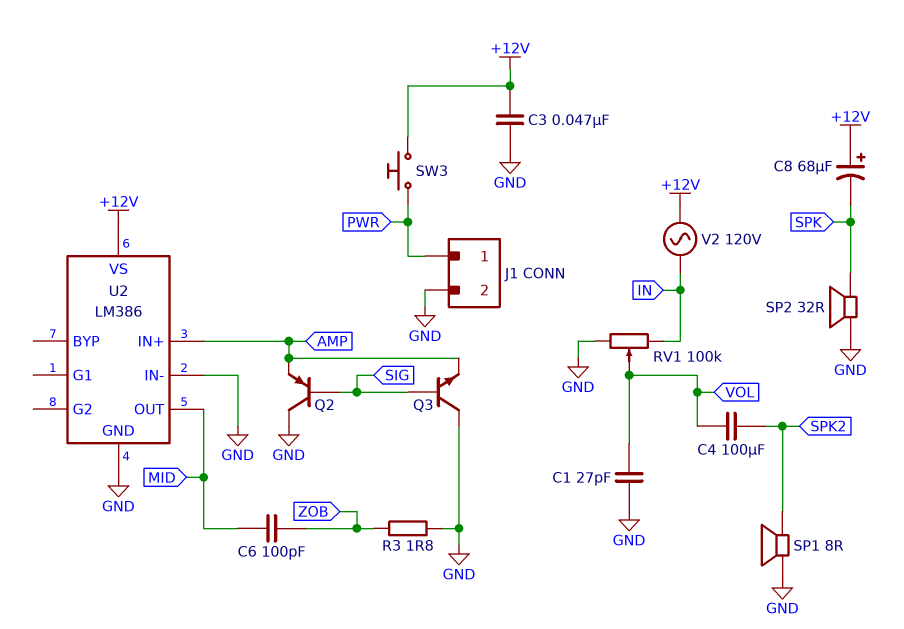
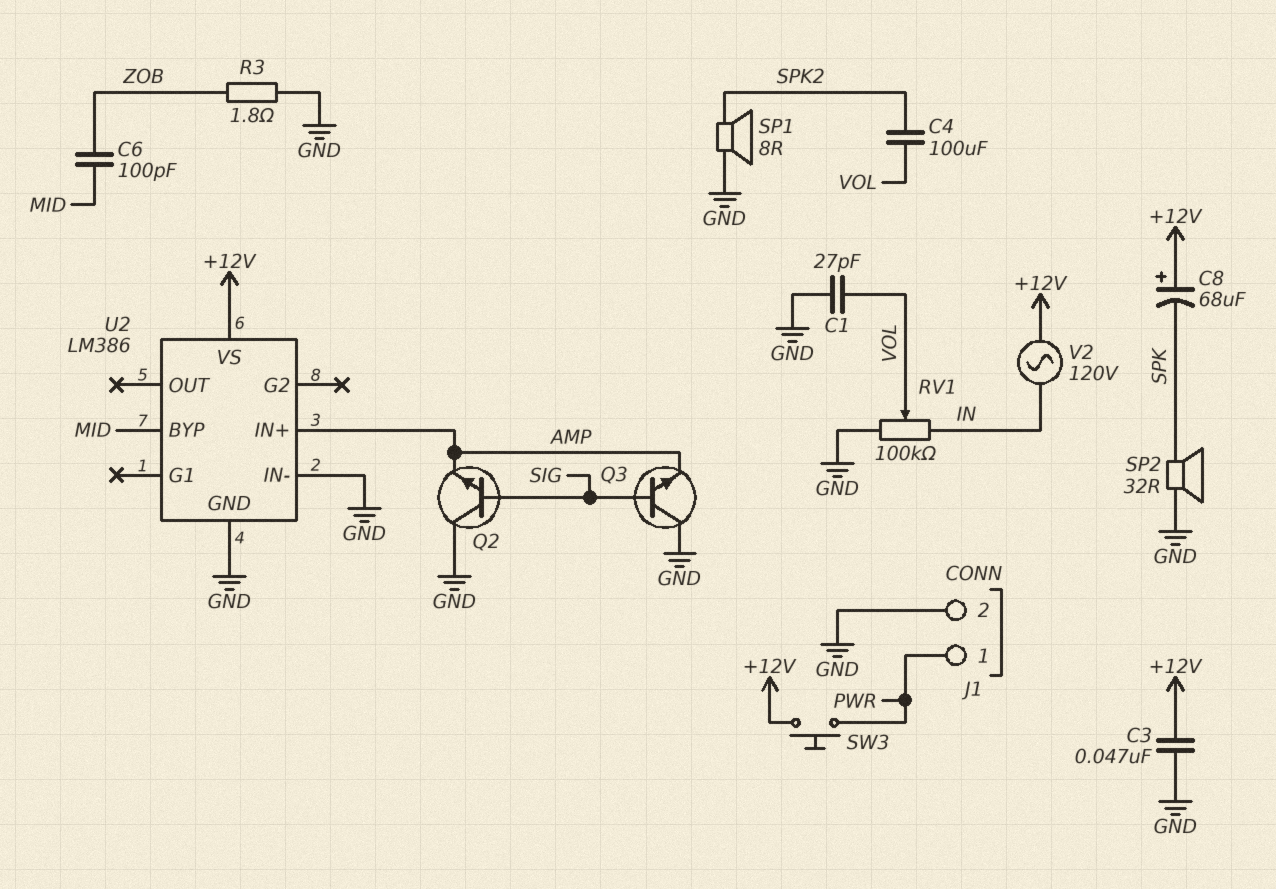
Q2: PNP (B SIG, C GND, E AMP) -> NPN (B SIG, C GND, E AMP)
U2 pin BYP: none -> MID
U2 pin OUT: MID -> none

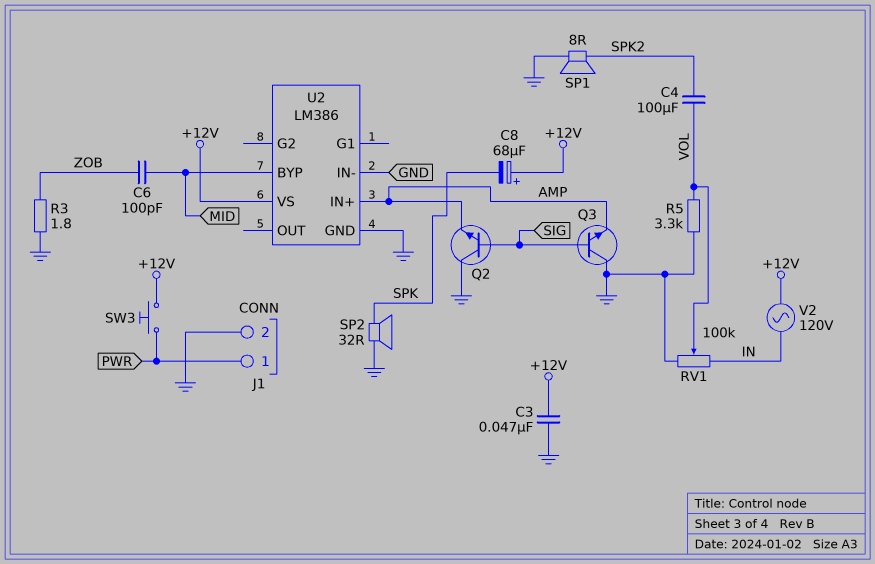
C1: 27pF (GND, VOL) -> none
R5: none -> 3.3k (GND, VOL)

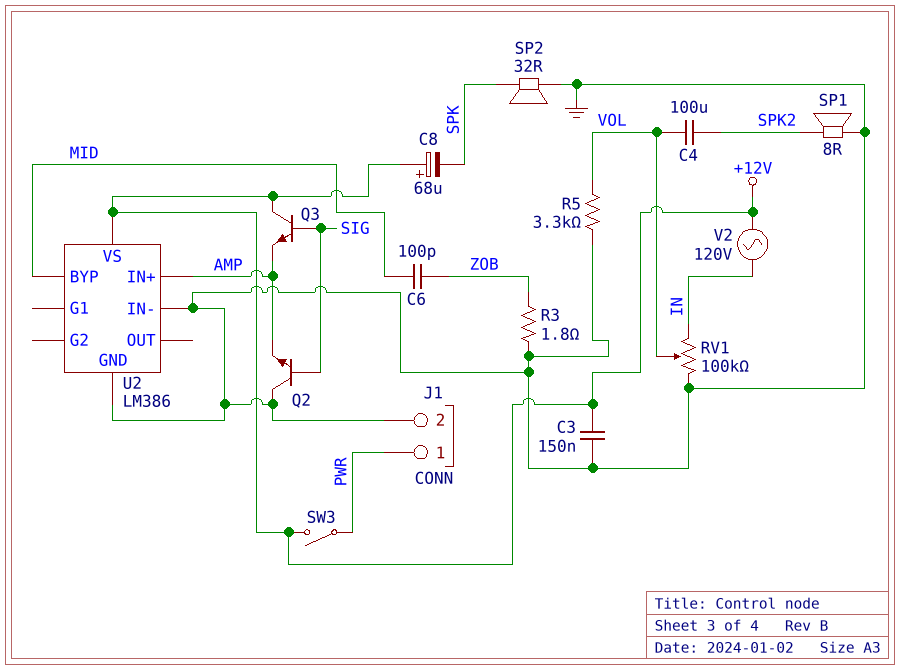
C3: 47nF (+12V, GND) -> 150nF (+12V, GND)
Q3: NPN (B SIG, C GND, E AMP) -> NPN (B SIG, C +12V, E AMP)
SW3: button (+12V, PWR) -> switch (+12V, PWR)

